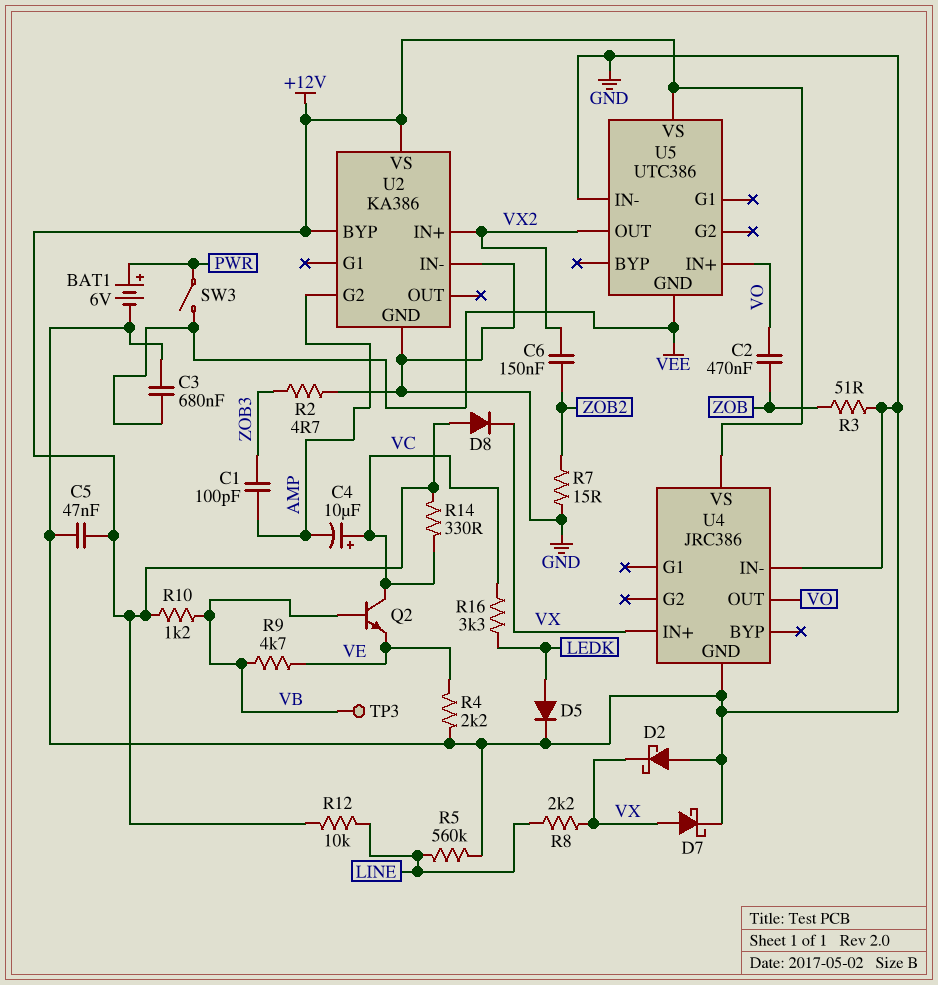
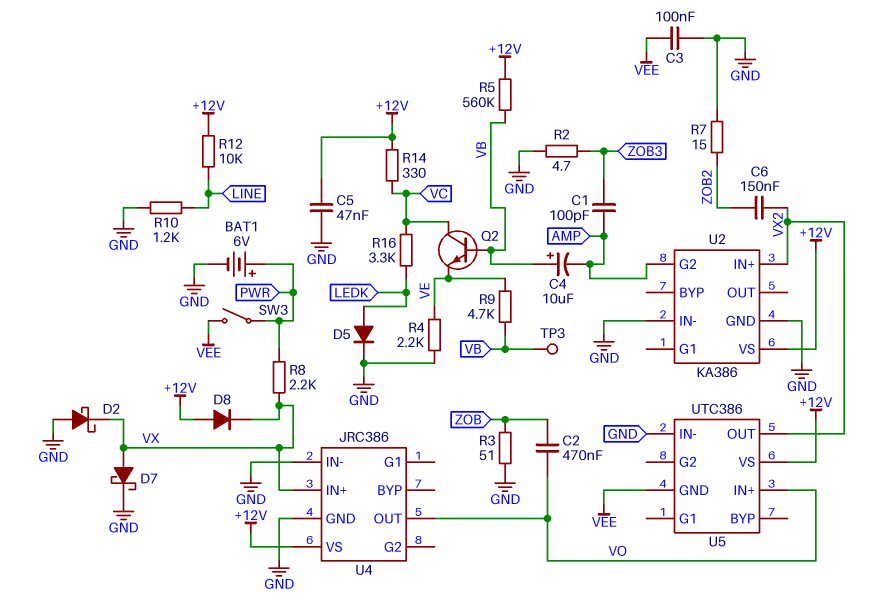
C3: 680nF (GND, VEE) -> 100nF (GND, VEE)
C4: 10uF (plus VC, minus AMP) -> 10uF (plus VB, minus AMP)
R5: 560k (GND, LINE) -> 560k (+12V, VB)
R8: 2.2k (LINE, VX) -> 2.2k (PWR, VX)
R10: 1.2k (+12V, VB) -> 1.2k (GND, LINE)
U2 pin BYP: +12V -> none

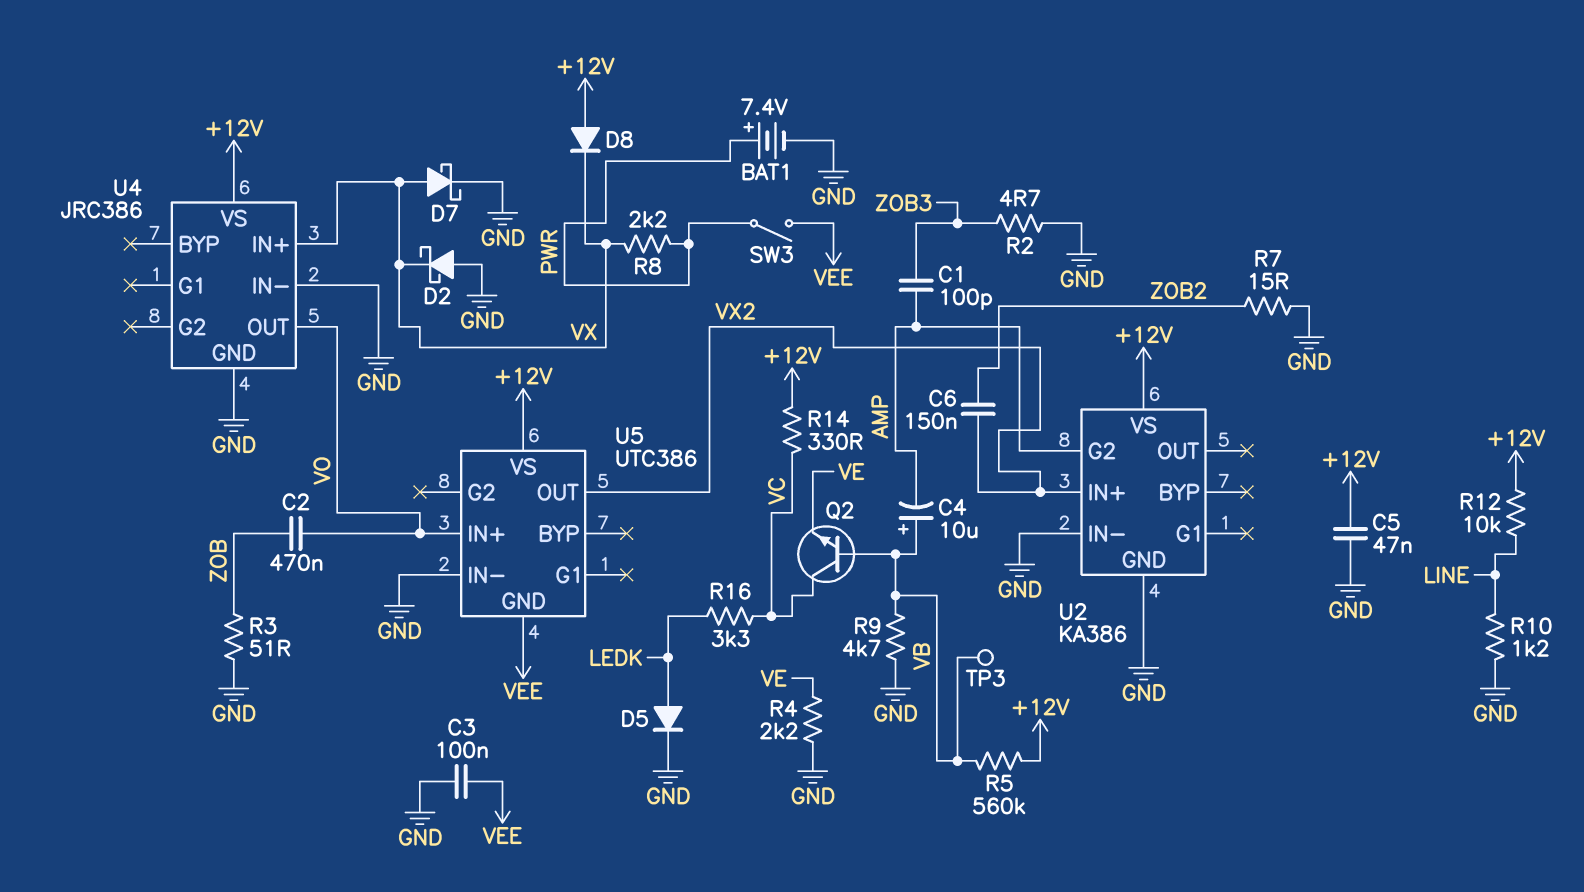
BAT1: 6V (plus PWR, minus GND) -> 7.4V (plus PWR, minus GND)
R9: 4.7k (VB, VE) -> 4.7k (GND, VB)

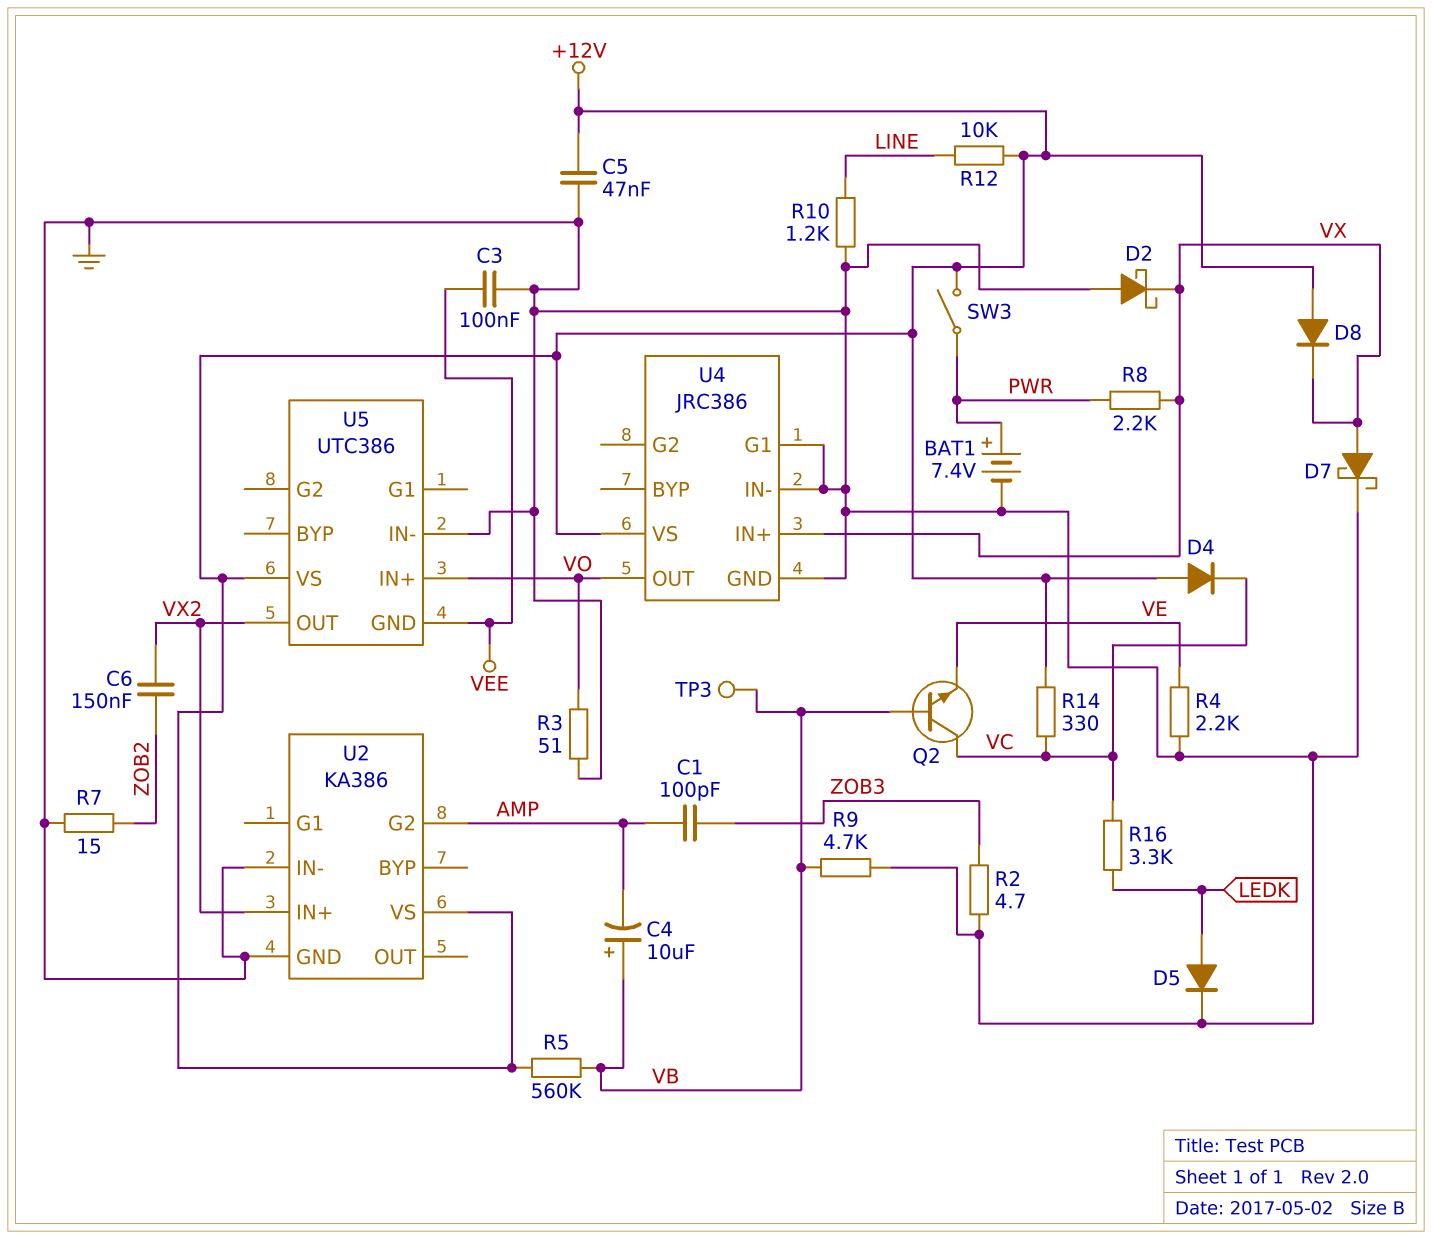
C2: 470nF (VO, ZOB) -> none
D4: none -> diode (A +12V, K VC)
R3: 51 (GND, ZOB) -> 51 (GND, VO)
SW3: switch (PWR, VEE) -> switch (+12V, PWR)
U4 pin G1: none -> GND

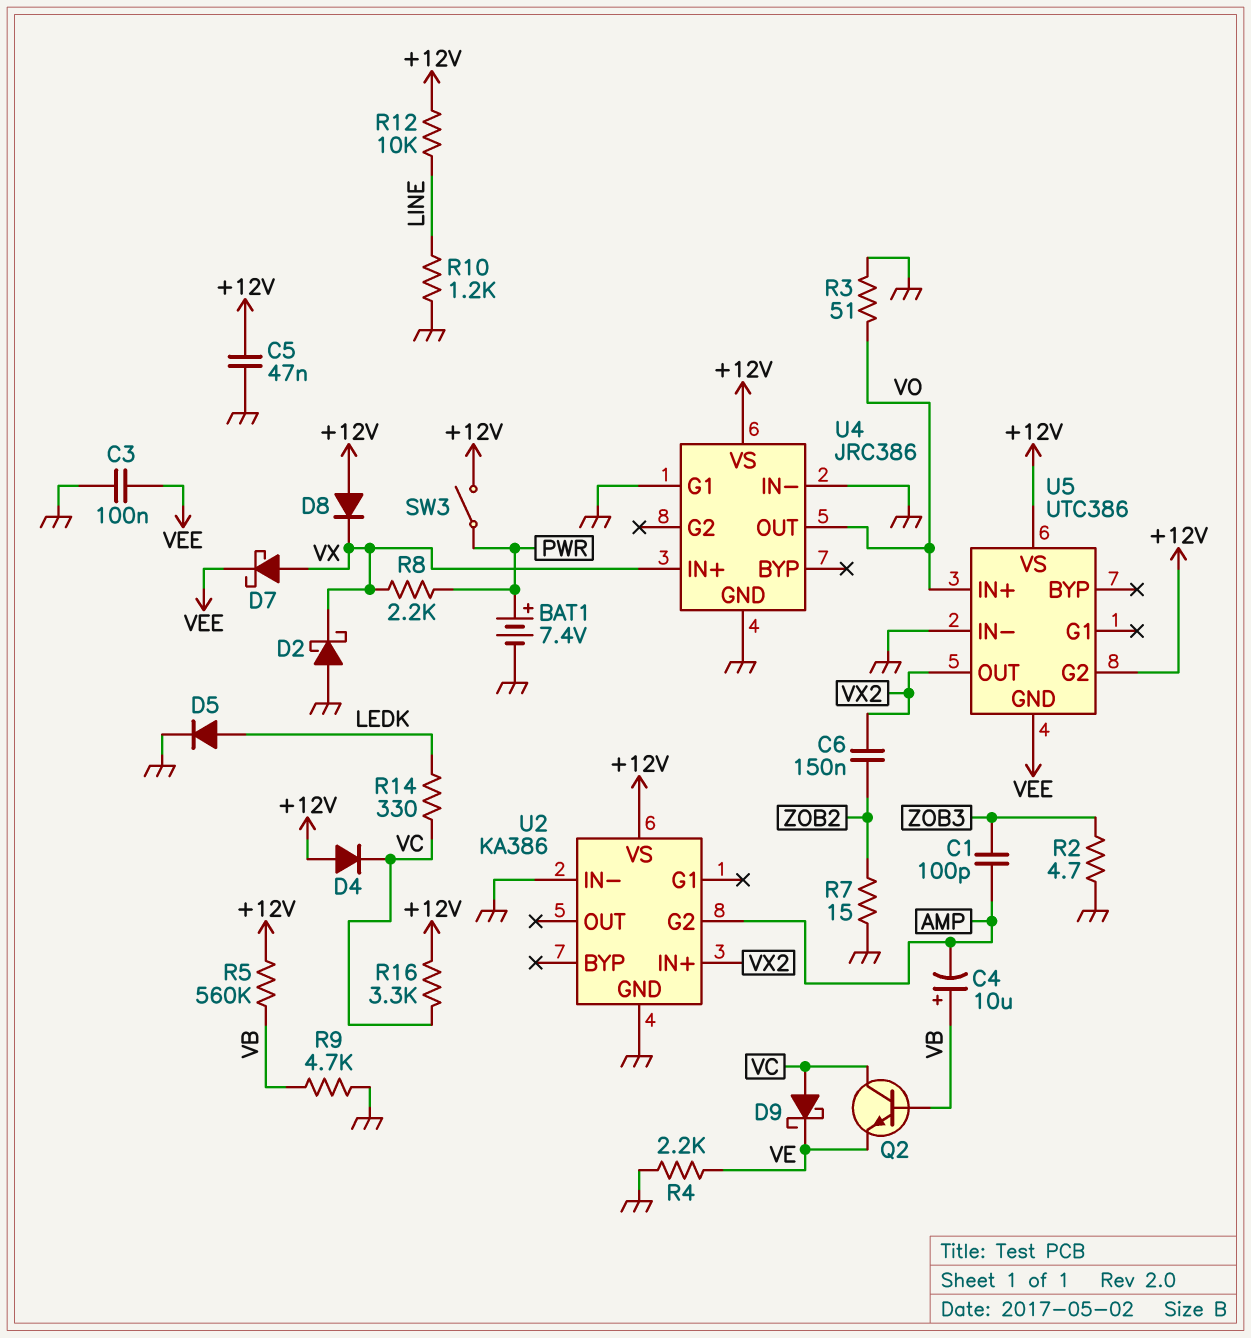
D7: schottky (A VX, K GND) -> schottky (A VX, K VEE)
D9: none -> schottky (A VC, K VE)
R14: 330 (+12V, VC) -> 330 (LEDK, VC)
R16: 3.3k (LEDK, VC) -> 3.3k (+12V, VC)
TP3: test point (VB) -> none
U5 pin G2: none -> +12V

